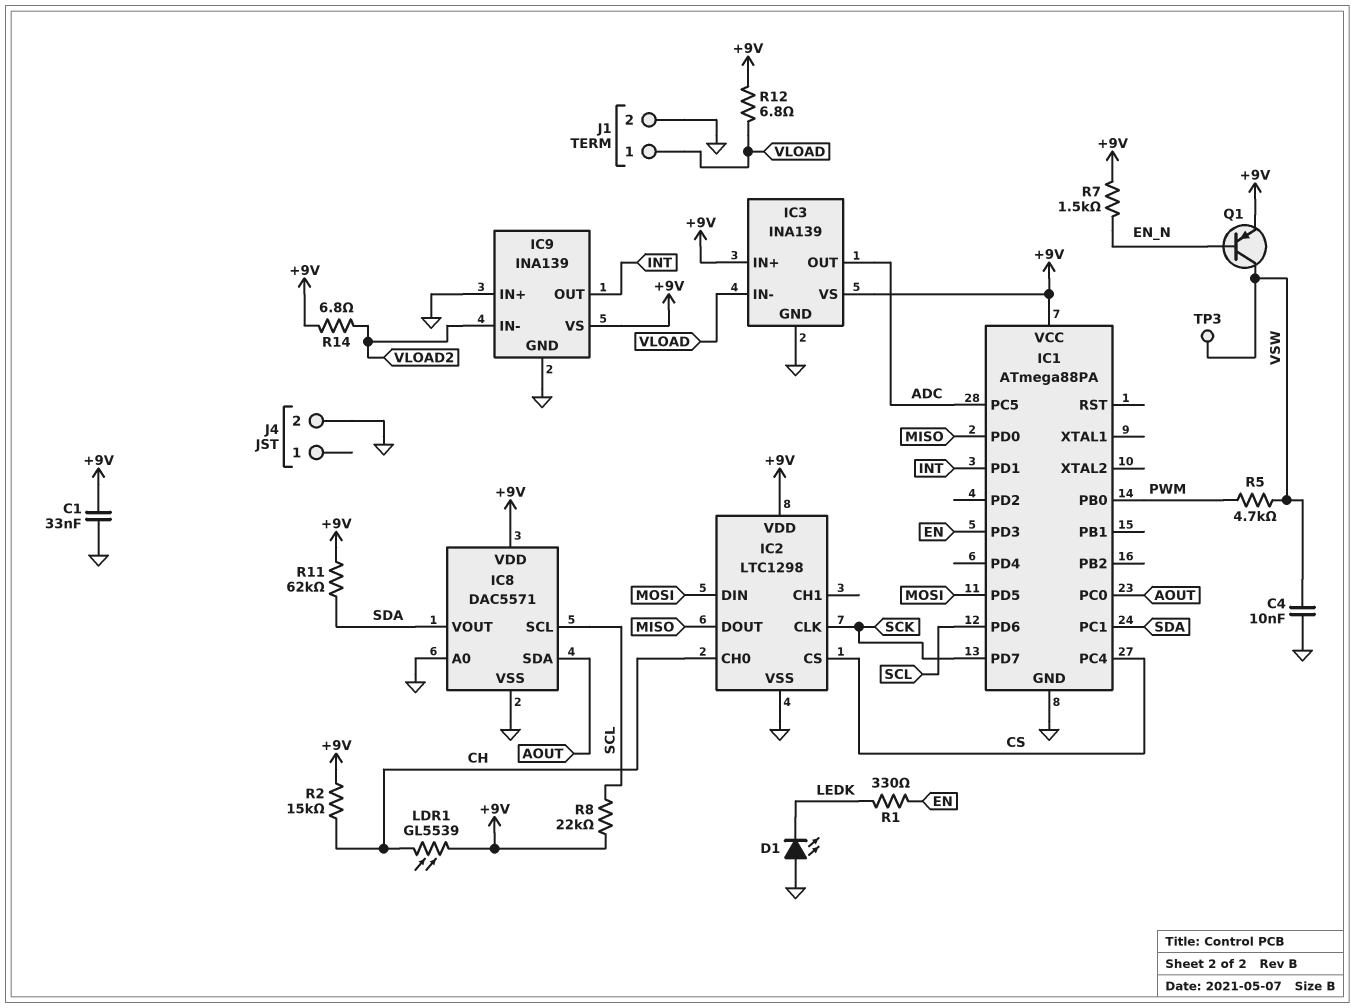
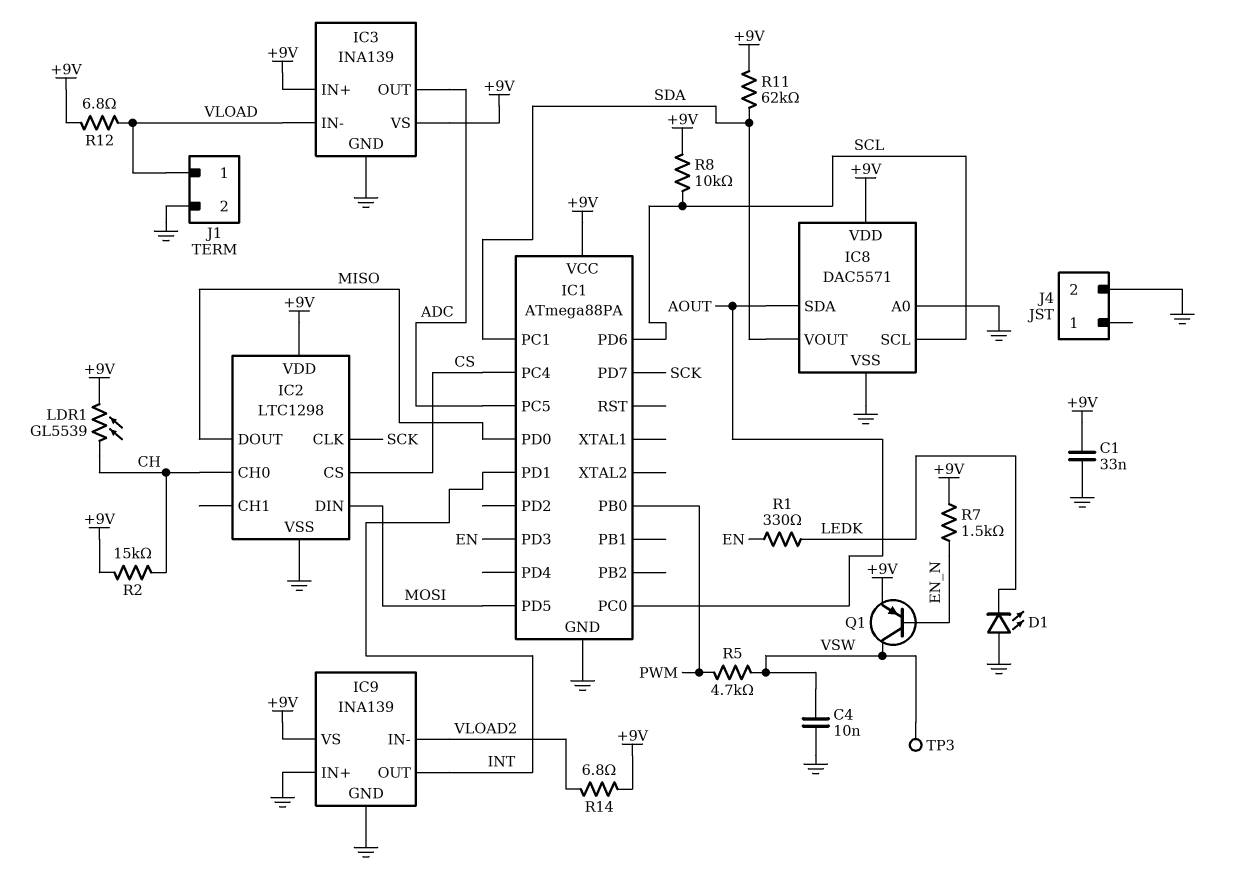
R8: 22k (+9V, SCL) -> 10k (+9V, SCL)

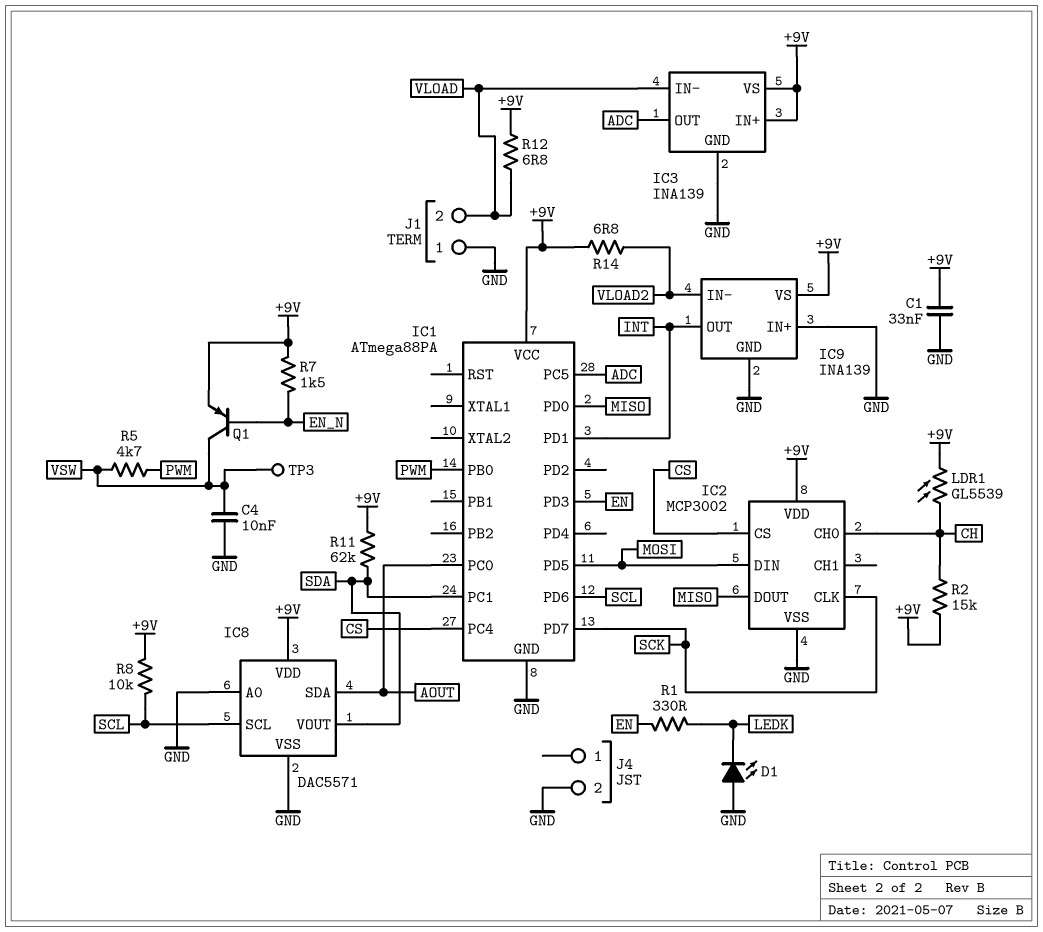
IC2: LTC1298 -> MCP3002
J1 pin 1: VLOAD -> GND
J1 pin 2: GND -> VLOAD

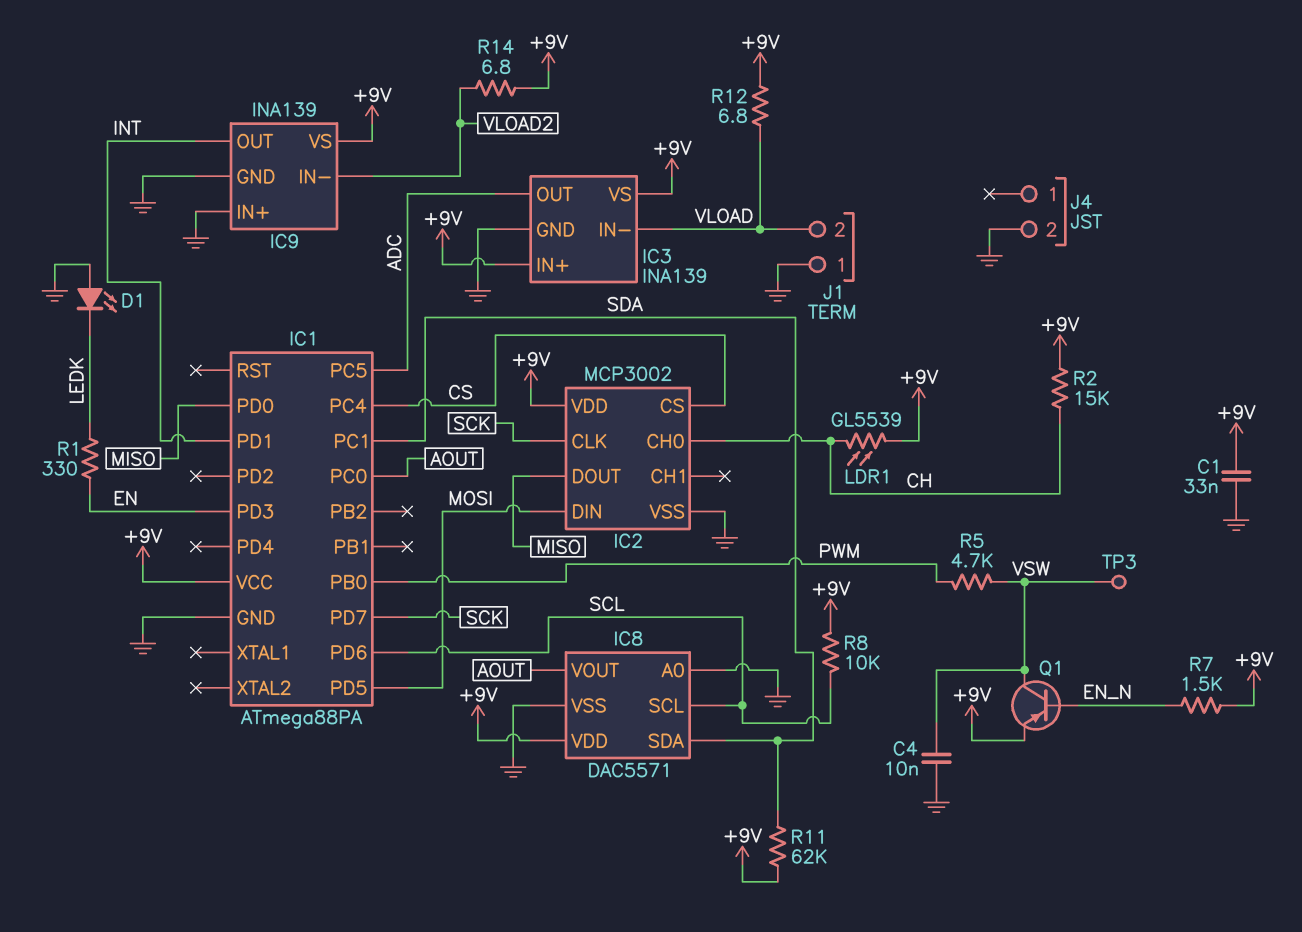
IC8 pin SDA: AOUT -> SDA
IC8 pin VOUT: SDA -> AOUT

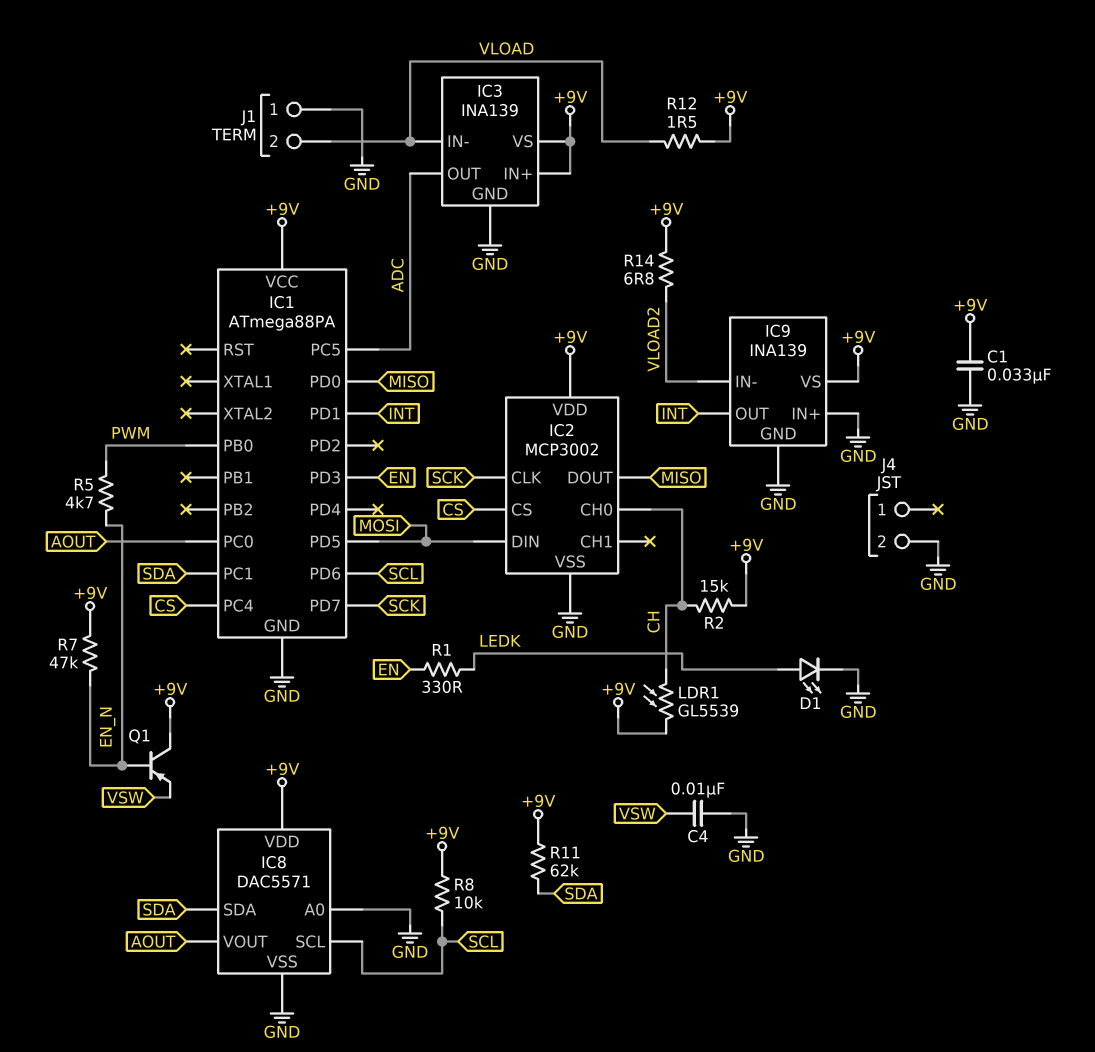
D1: LED (A GND, K LEDK) -> LED (A LEDK, K GND)
Q1: PNP (B EN_N, C VSW, E +9V) -> PNP (B EN_N, C +9V, E VSW)
R5: 4.7k (PWM, VSW) -> 4.7k (EN_N, PWM)
R7: 1.5k (+9V, EN_N) -> 47k (+9V, EN_N)
R12: 6.8 (+9V, VLOAD) -> 1.5 (+9V, VLOAD)
TP3: test point (VSW) -> none

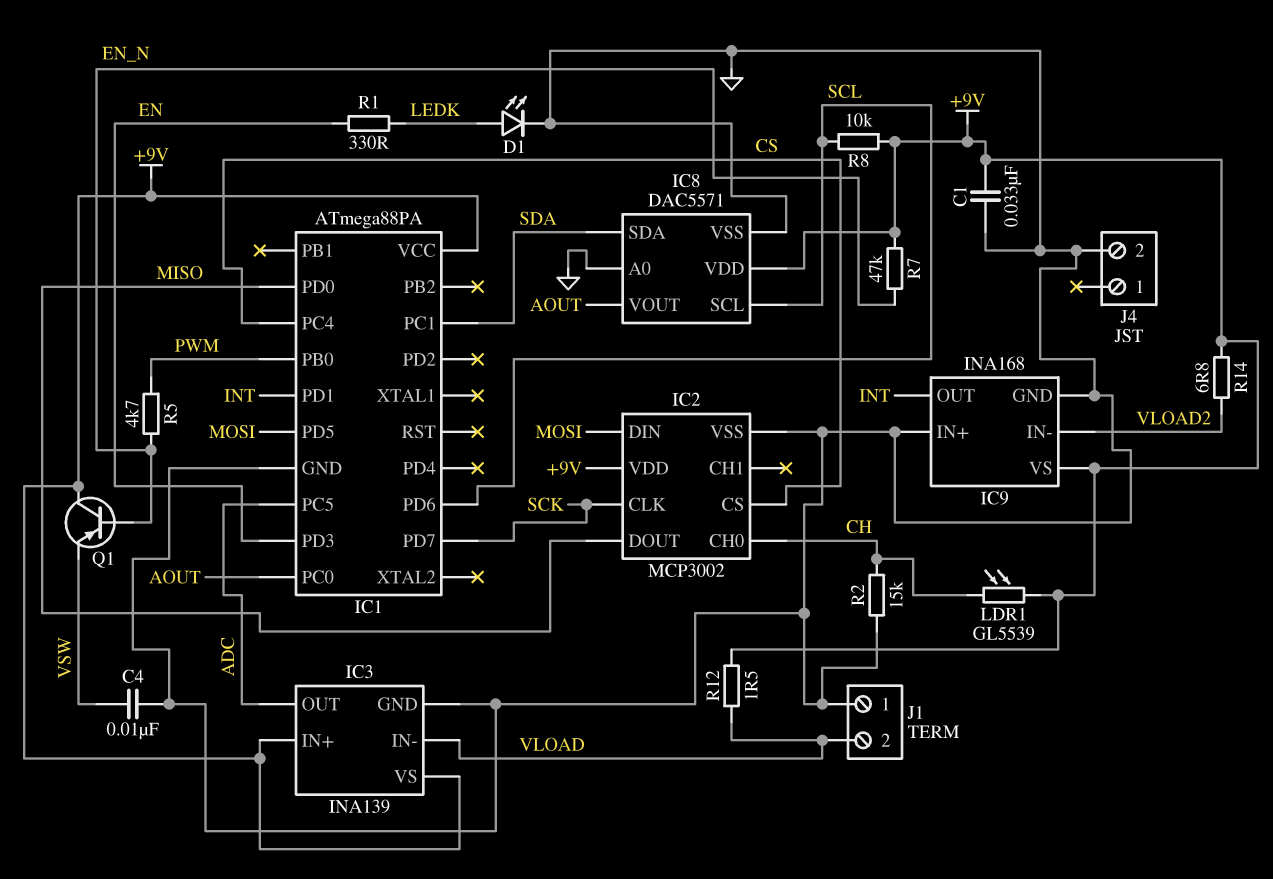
IC9: INA139 -> INA168
R2: 15k (+9V, CH) -> 15k (CH, GND)
R11: 62k (+9V, SDA) -> none

